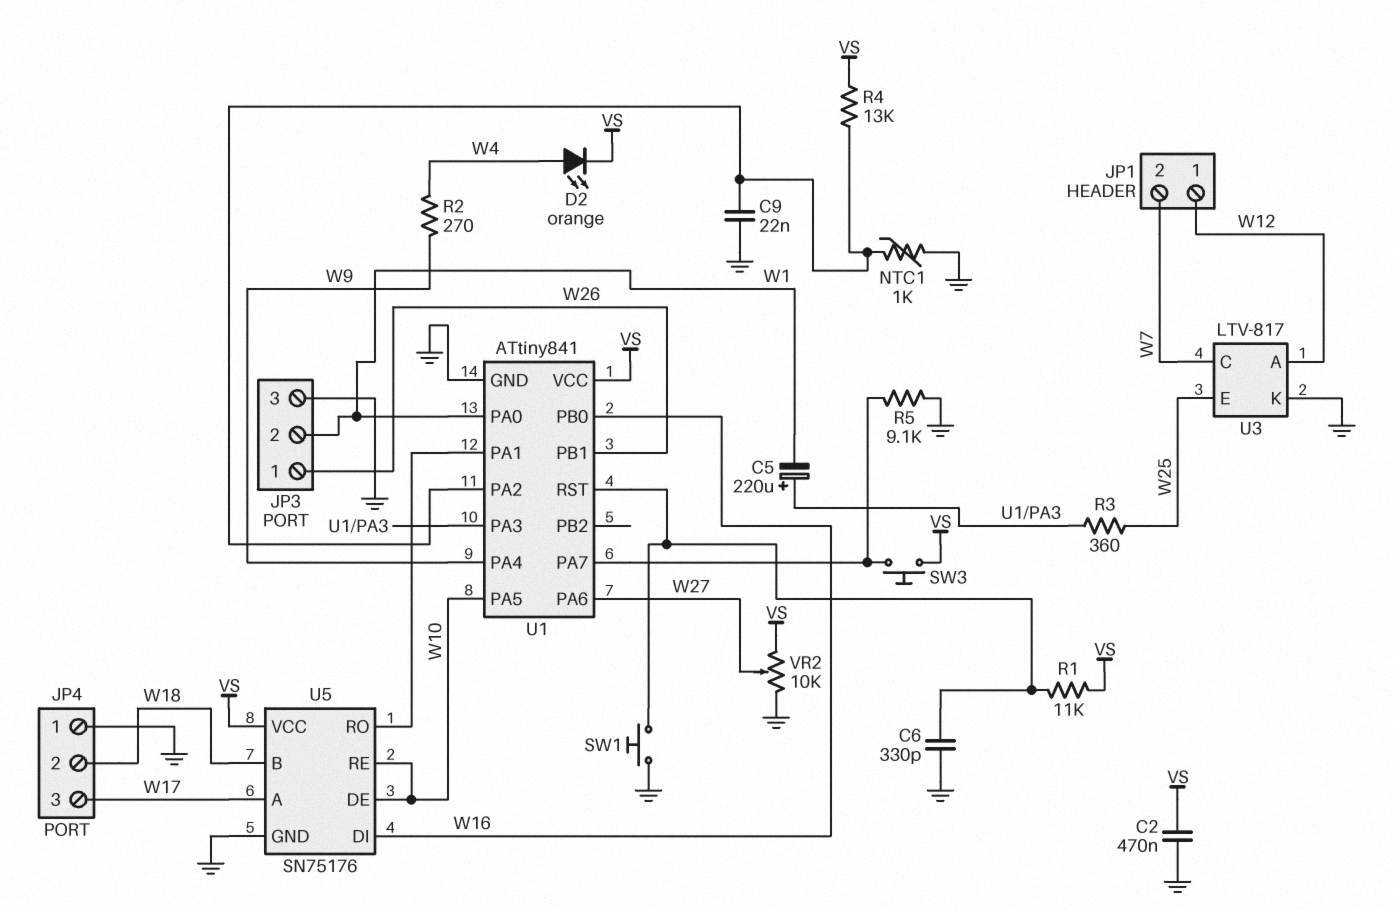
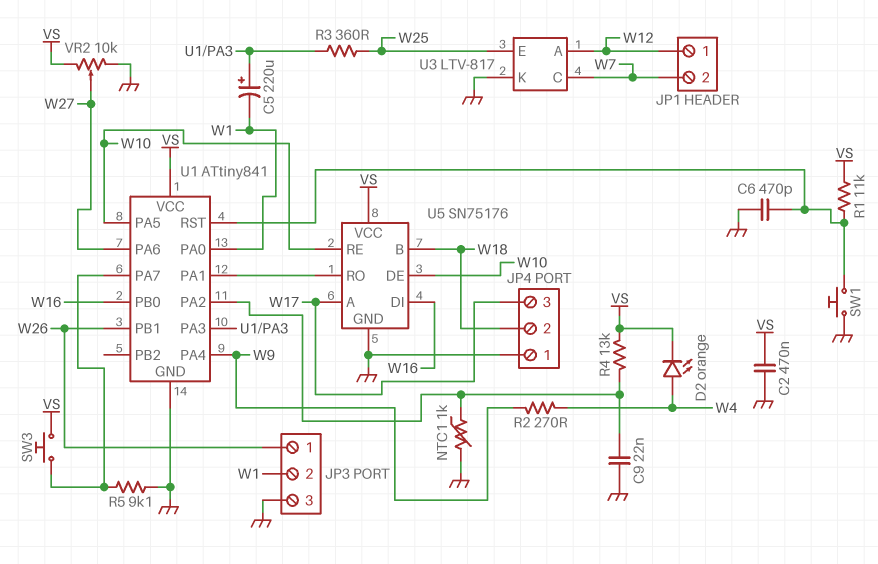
C6: 330pF (GND, U1/RST) -> 470pF (GND, U1/RST)

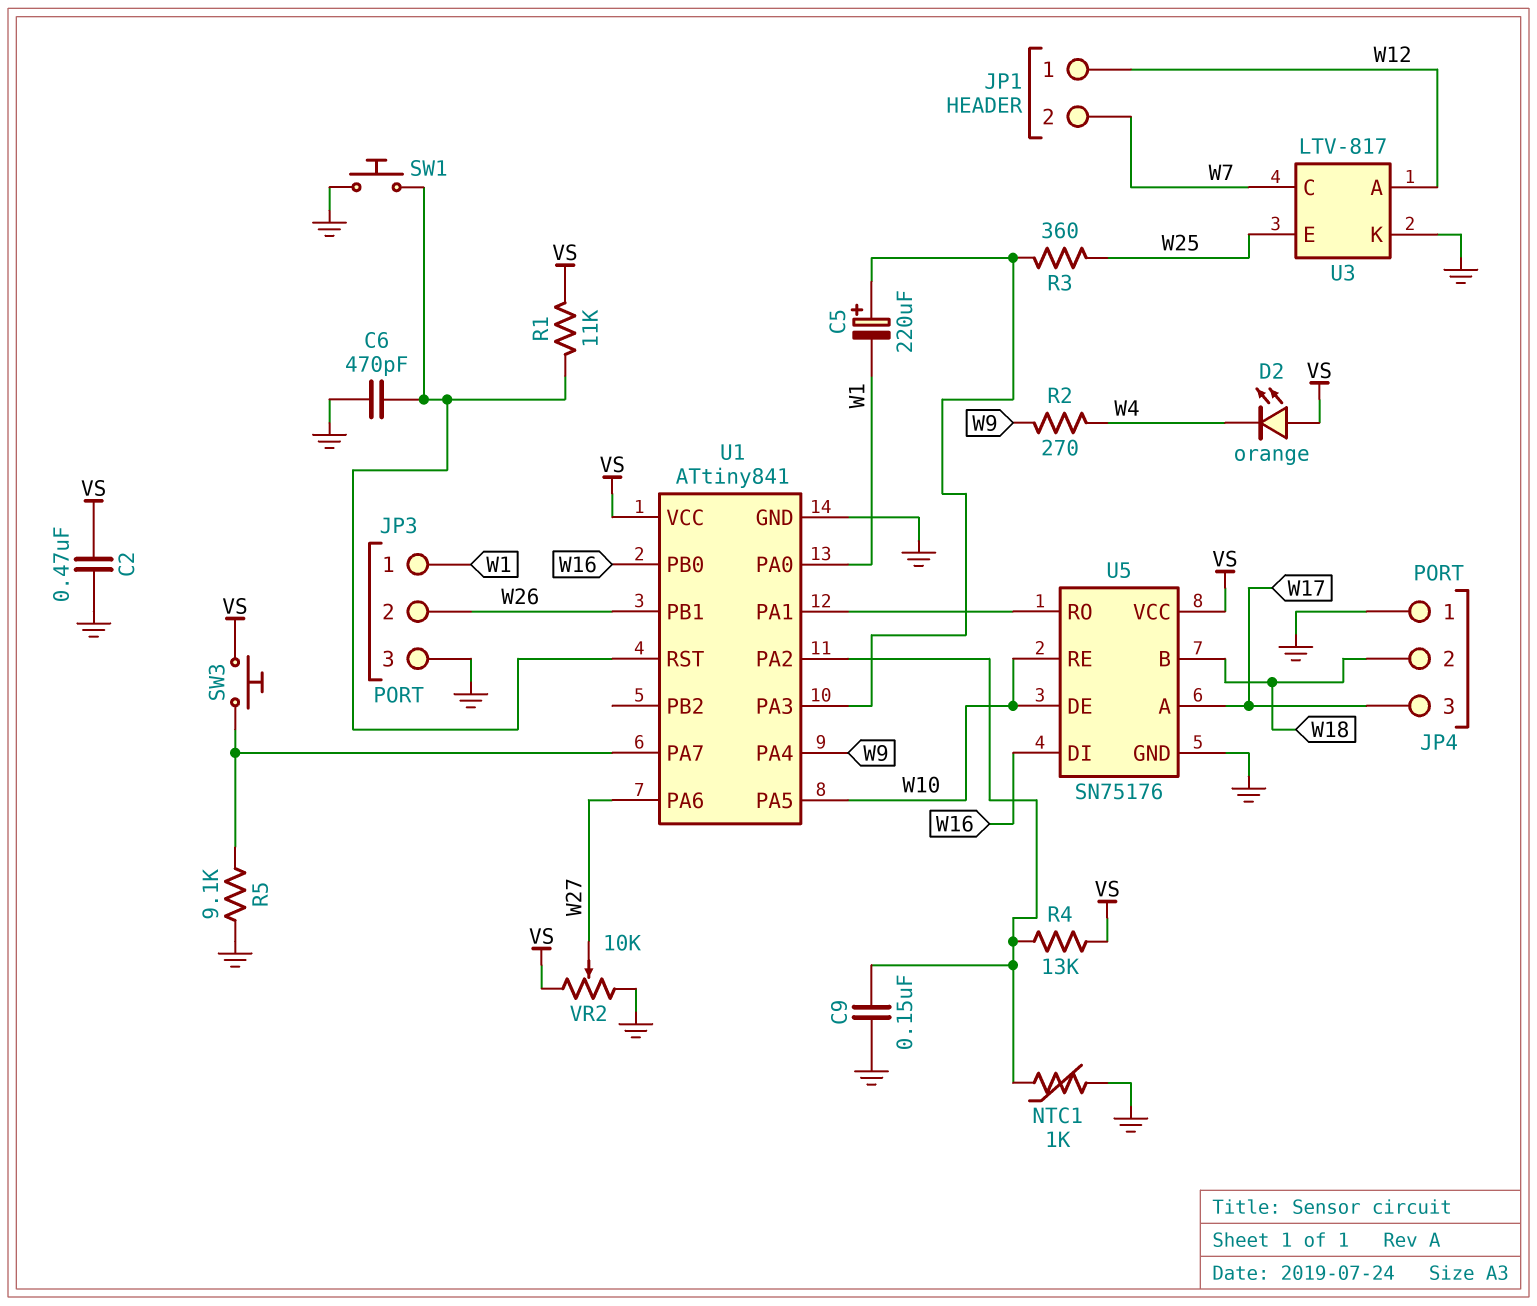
C9: 22nF (GND, U1/PA2) -> 150nF (GND, U1/PA2)
D2: LED orange (A W4, K VS) -> LED orange (A VS, K W4)
JP3 pin 1: W26 -> W1
JP3 pin 2: W1 -> W26

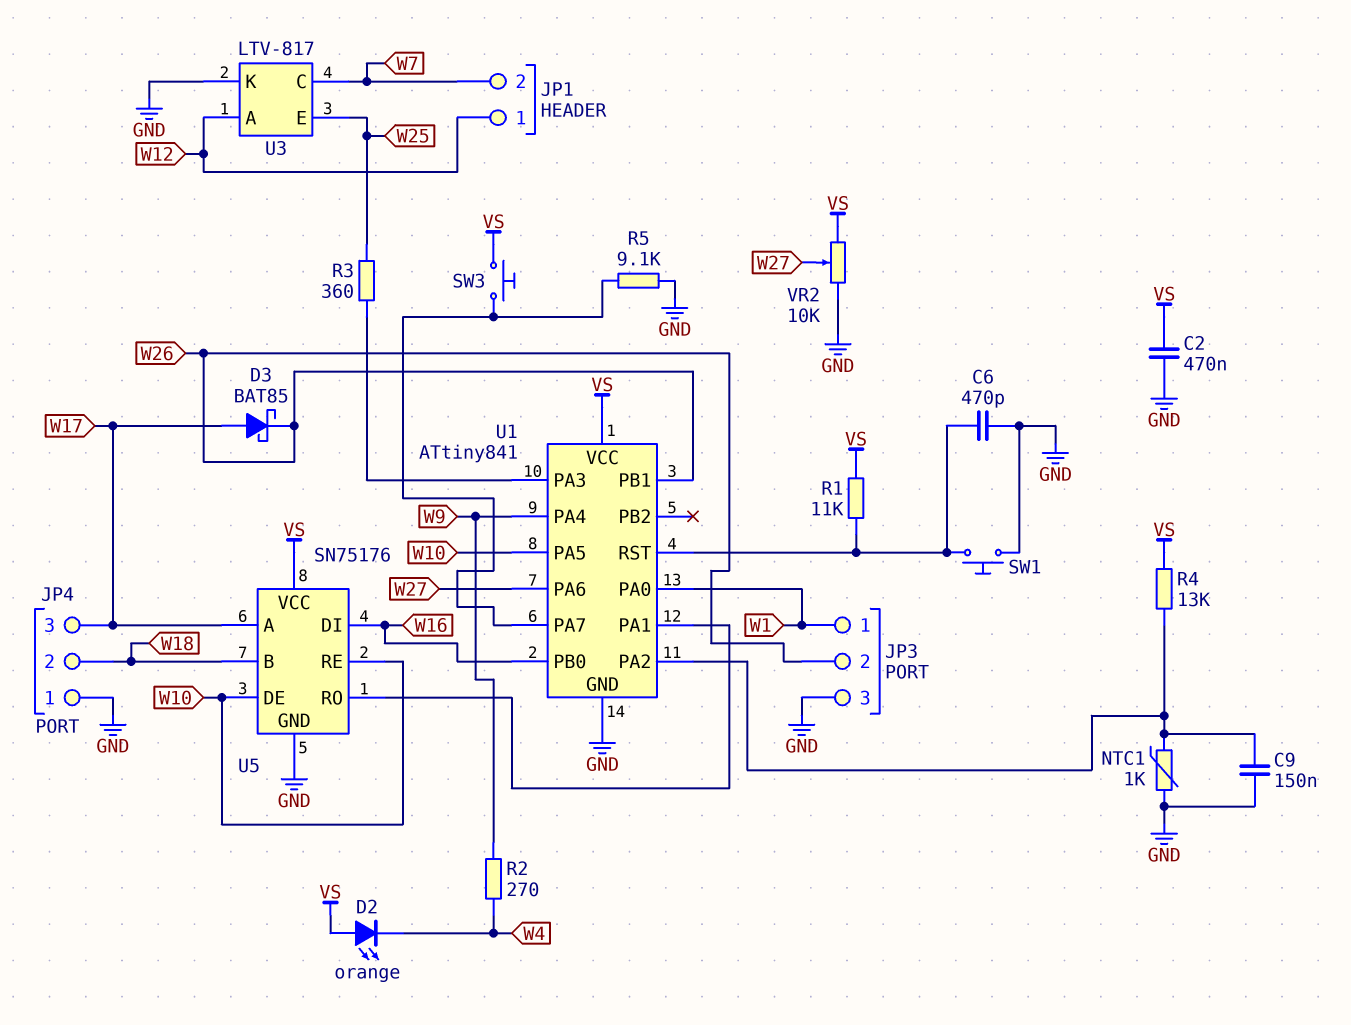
C5: 220uF (plus U1/PA3, minus W1) -> none
D3: none -> schottky BAT85 (A W17, K W26)

